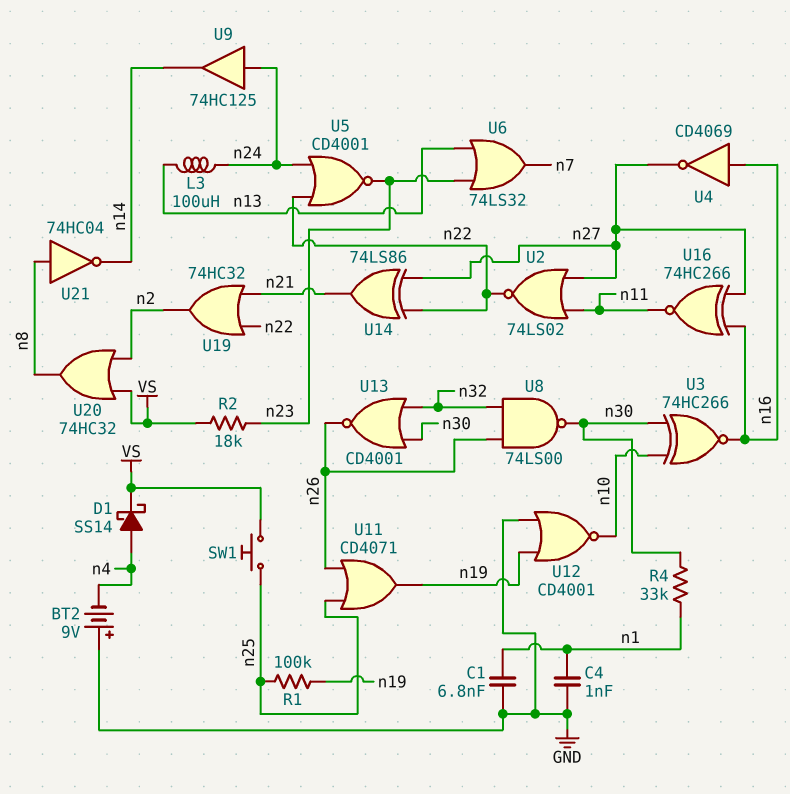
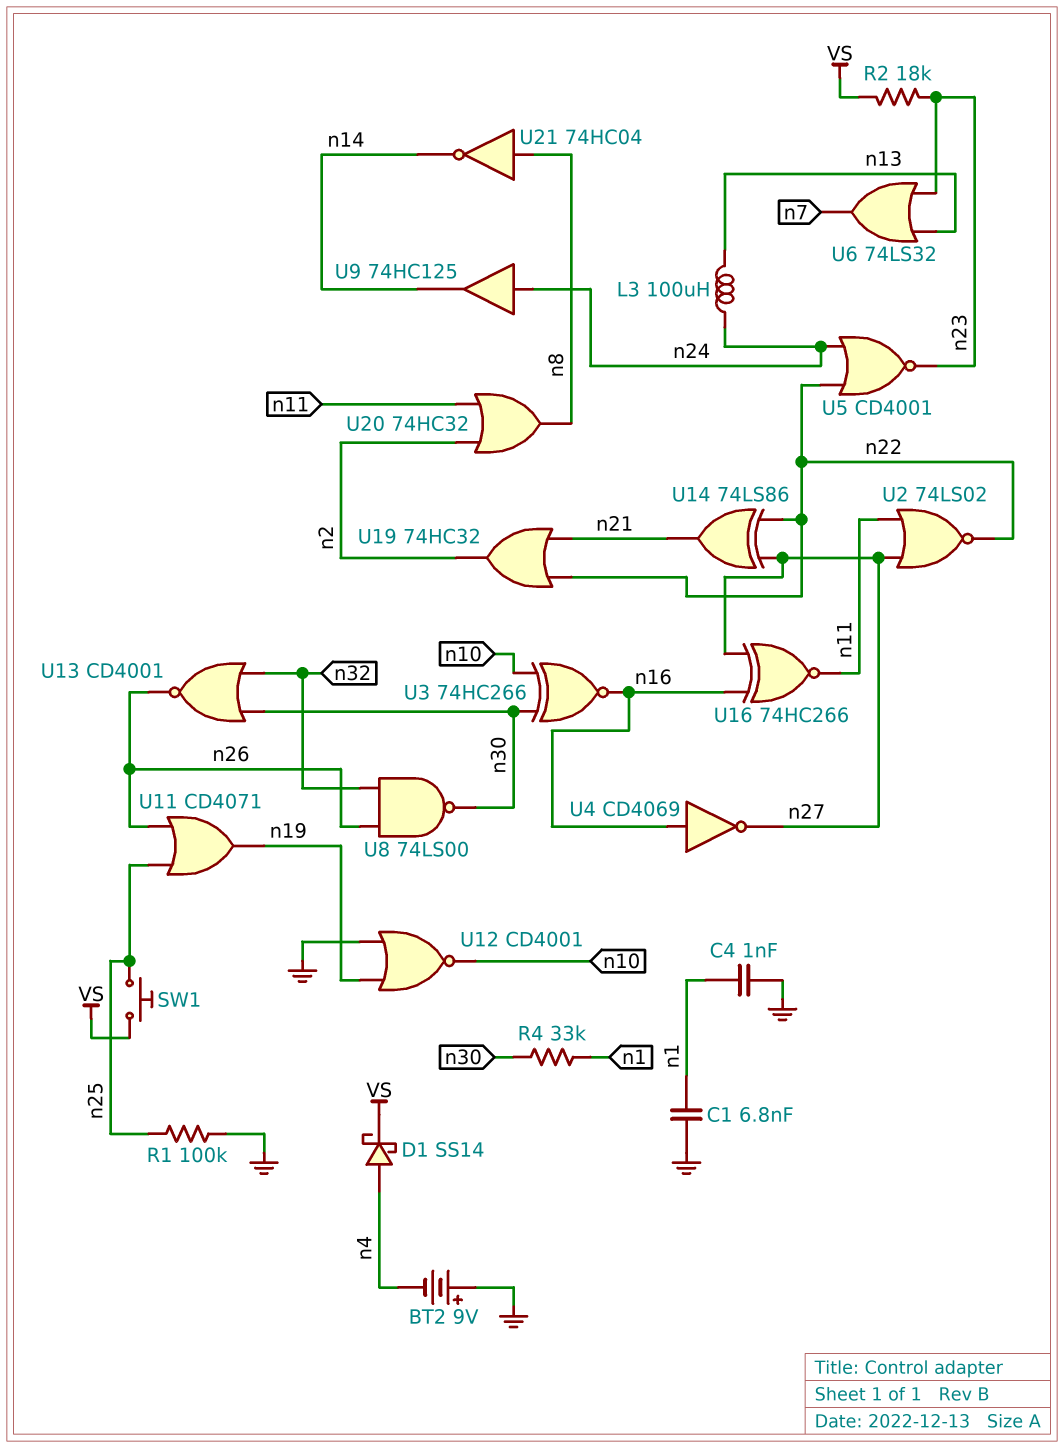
R1: 100k (n19, n25) -> 100k (GND, n25)
U20: OR 74HC32 (in VS, in n2, out n8) -> OR 74HC32 (in n2, in n11, out n8)

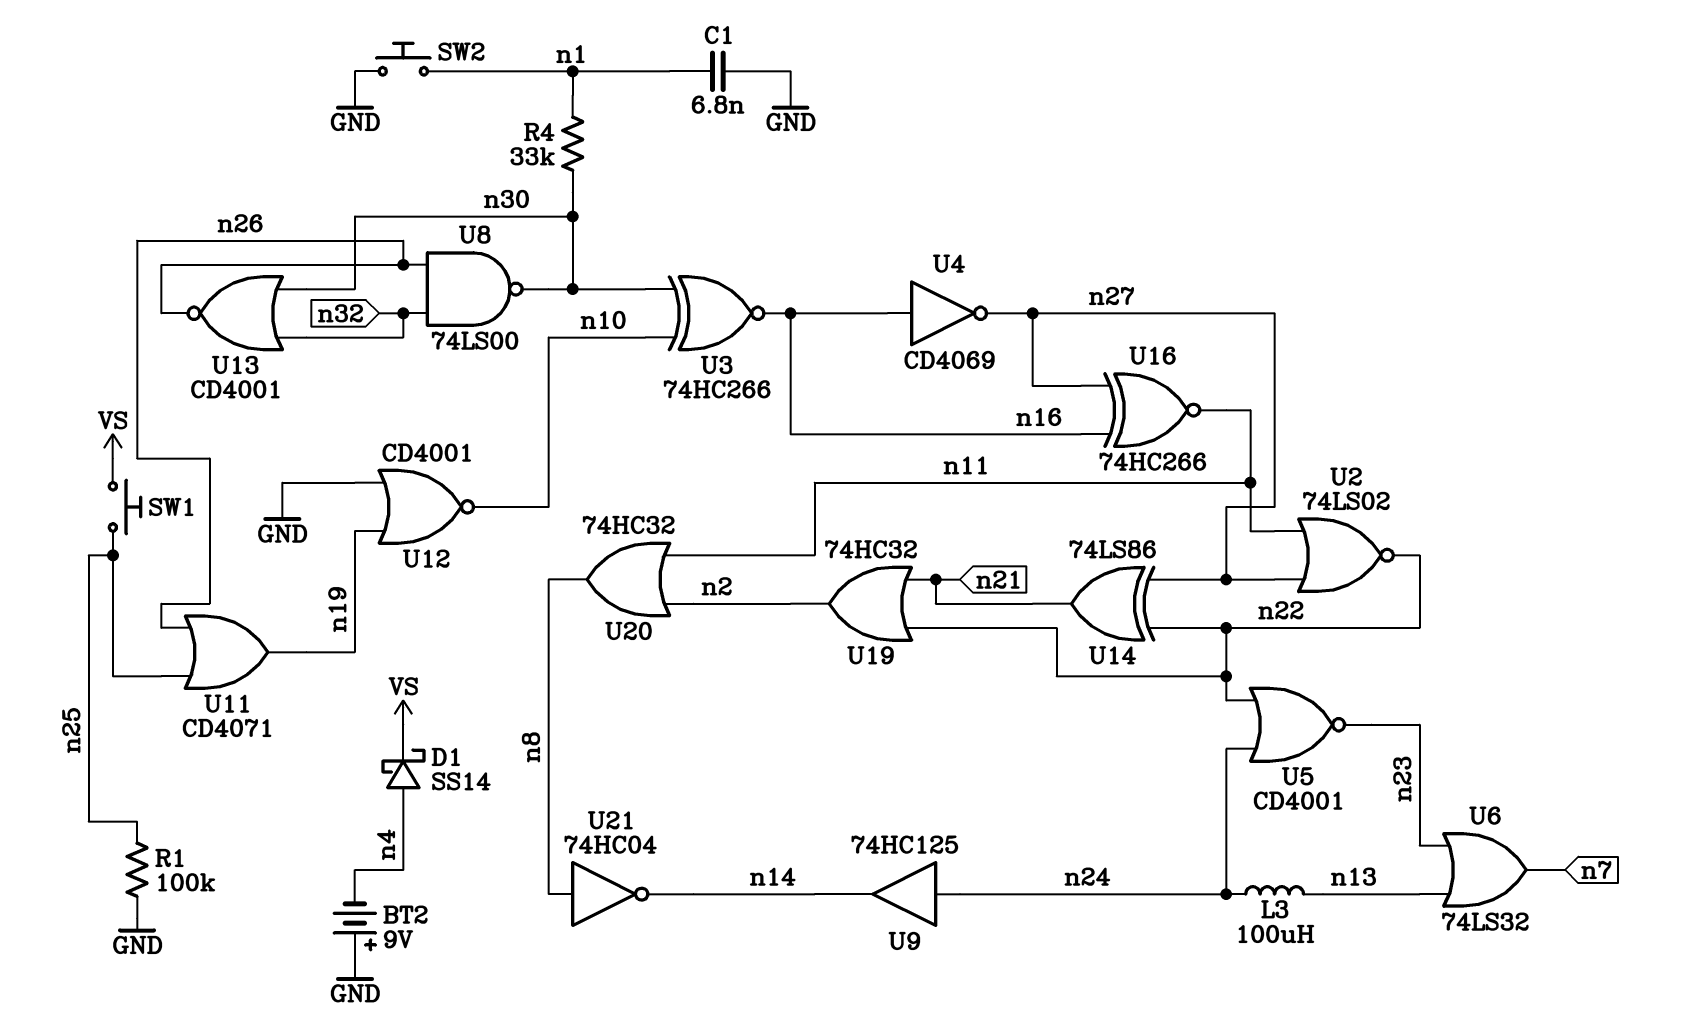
C4: 1nF (GND, n1) -> none
R2: 18k (VS, n23) -> none
SW2: none -> button (GND, n1)

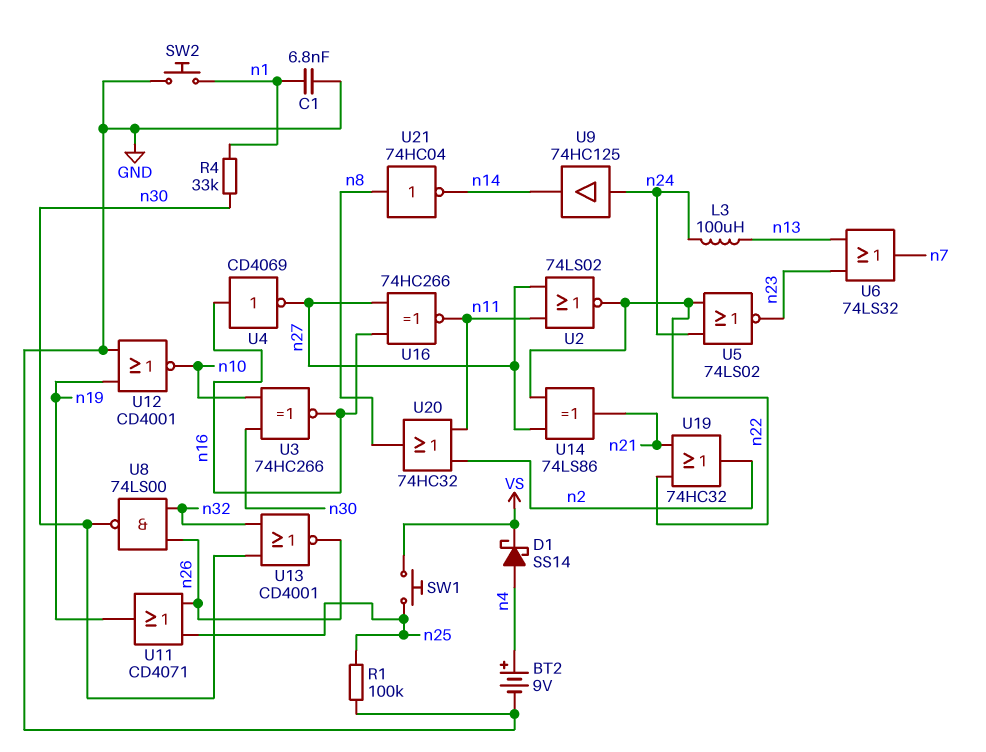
BT2: 9V (plus GND, minus n4) -> 9V (plus n4, minus GND)
U5: NOR CD4001 (in n22, in n24, out n23) -> NOR 74LS02 (in n22, in n24, out n23)

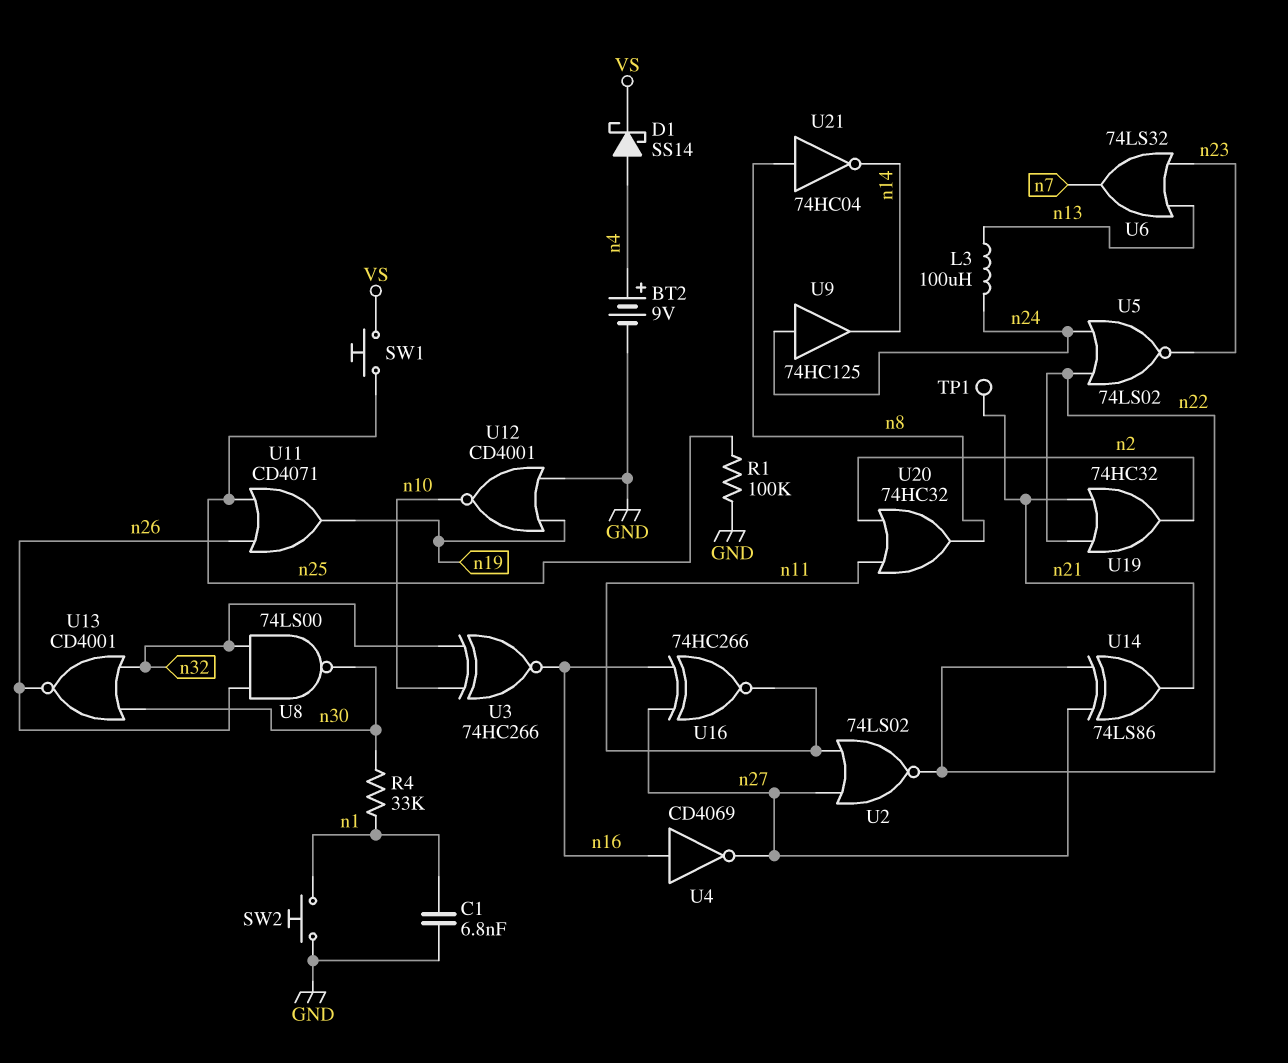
TP1: none -> test point (n21)
U3: XNOR 74HC266 (in n10, in n30, out n16) -> XNOR 74HC266 (in n10, in n32, out n16)

